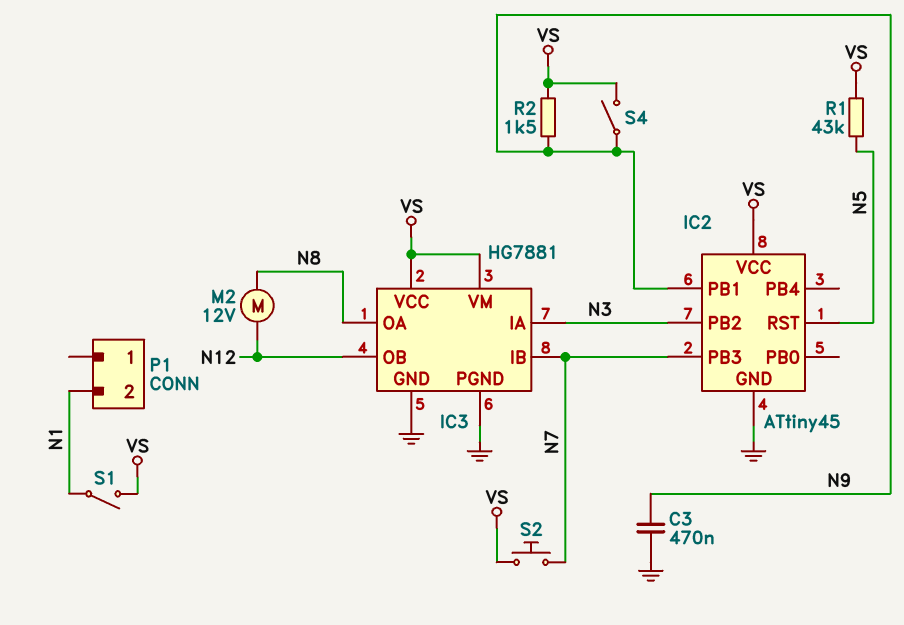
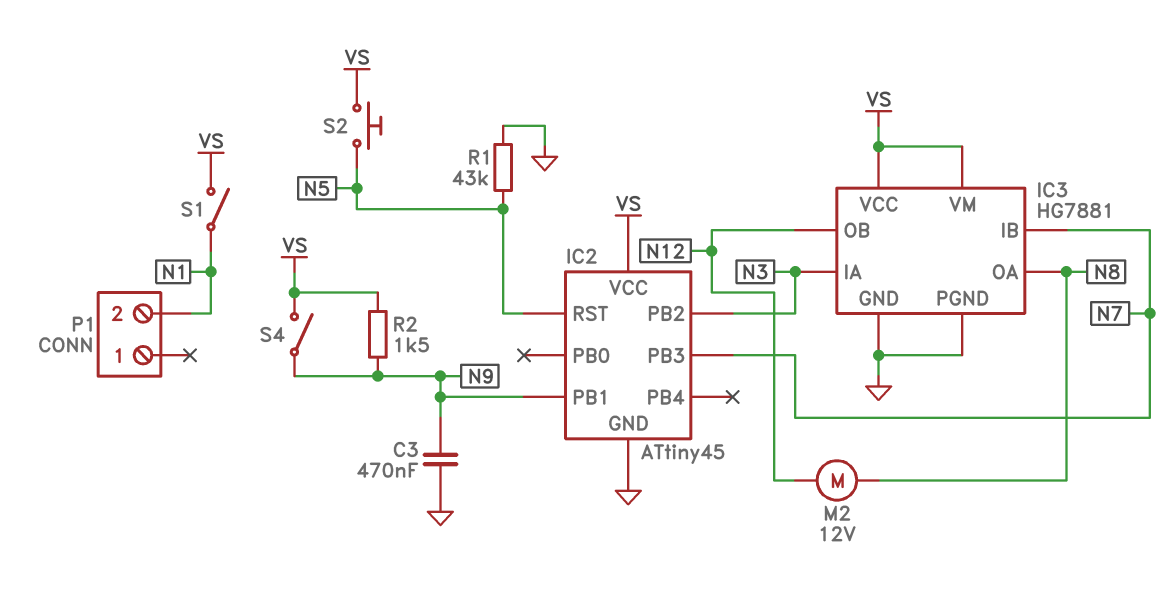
R1: 43k (N5, VS) -> 43k (GND, N5)
S2: button (N7, VS) -> button (N5, VS)

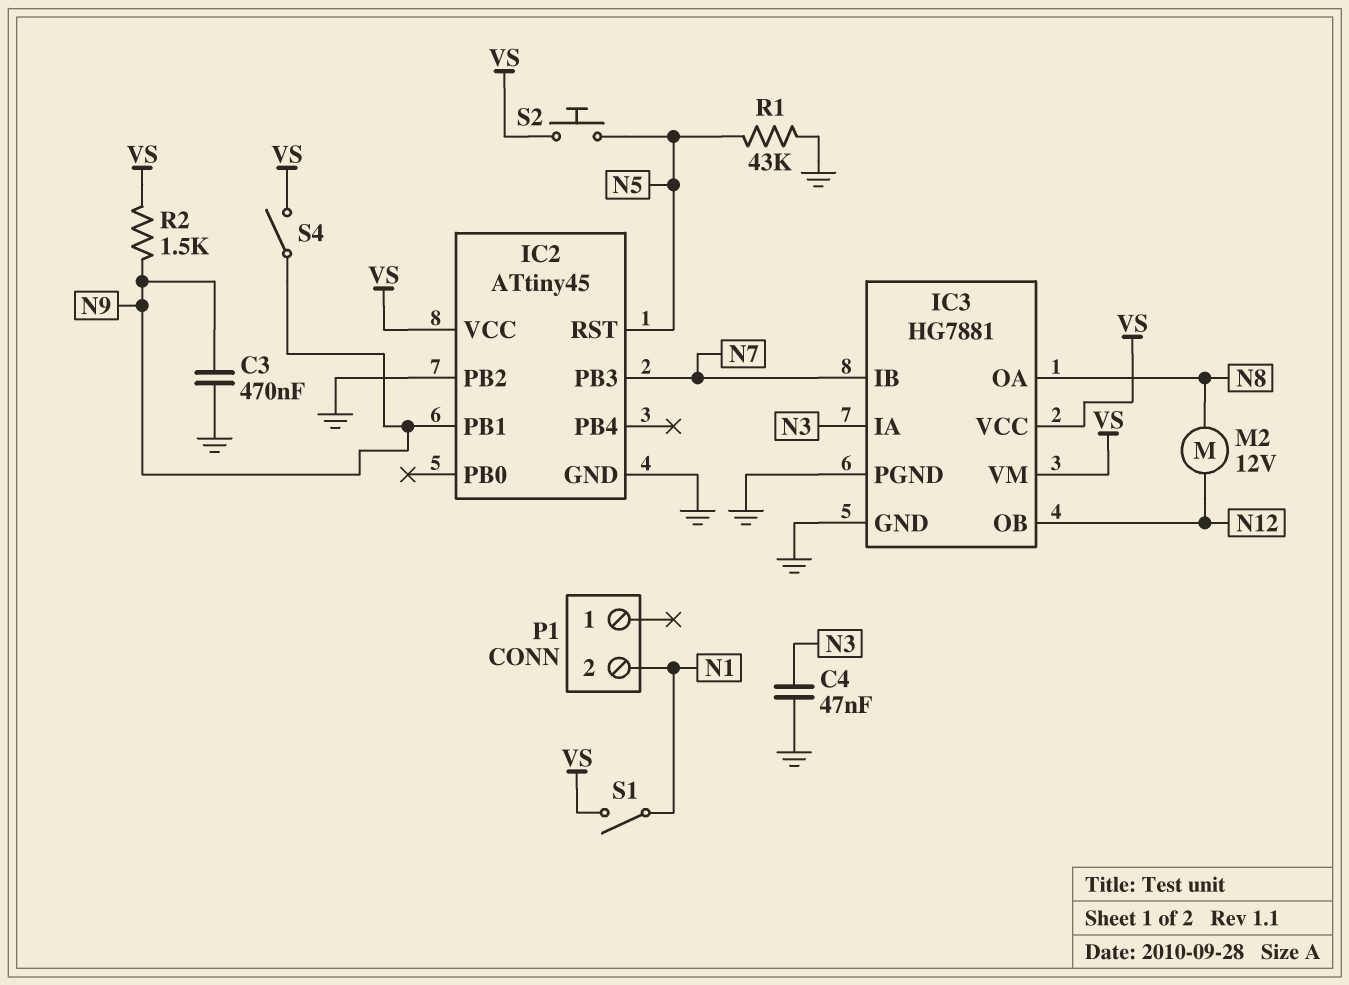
C4: none -> 47nF (GND, N3)
IC2 pin PB2: N3 -> GND

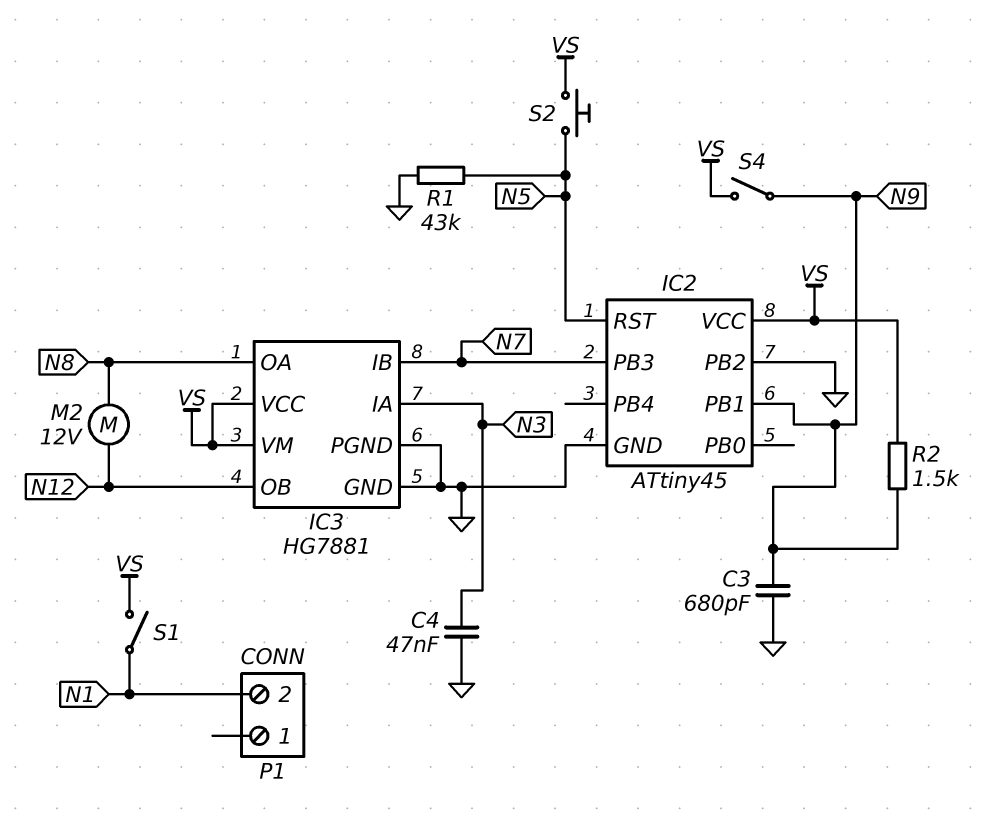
C3: 470nF (GND, N9) -> 680pF (GND, N9)

